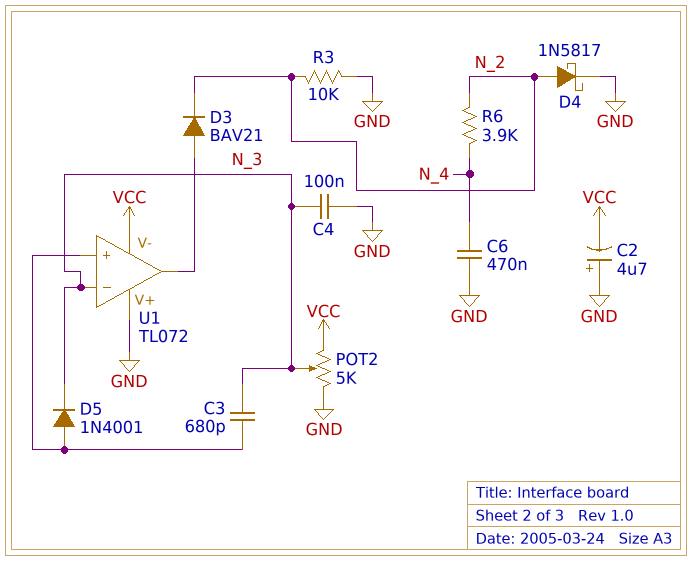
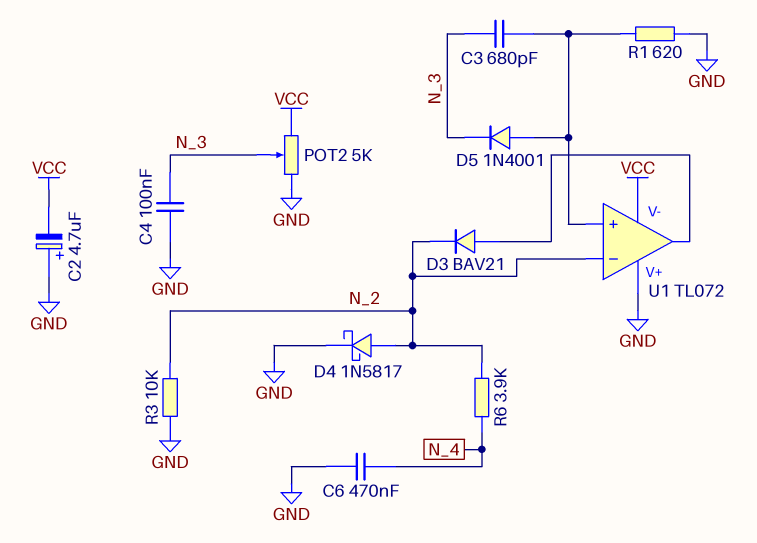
R1: none -> 620 (GND, U1/in+)
U1 pin in-: N_3 -> N_2

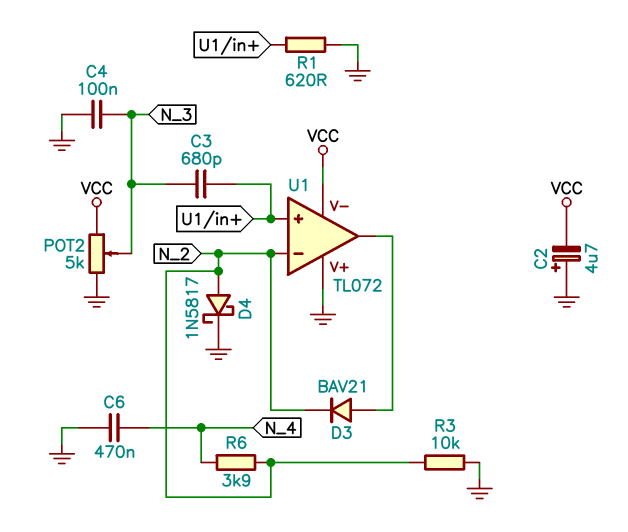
D5: diode 1N4001 (A U1/in+, K N_3) -> none

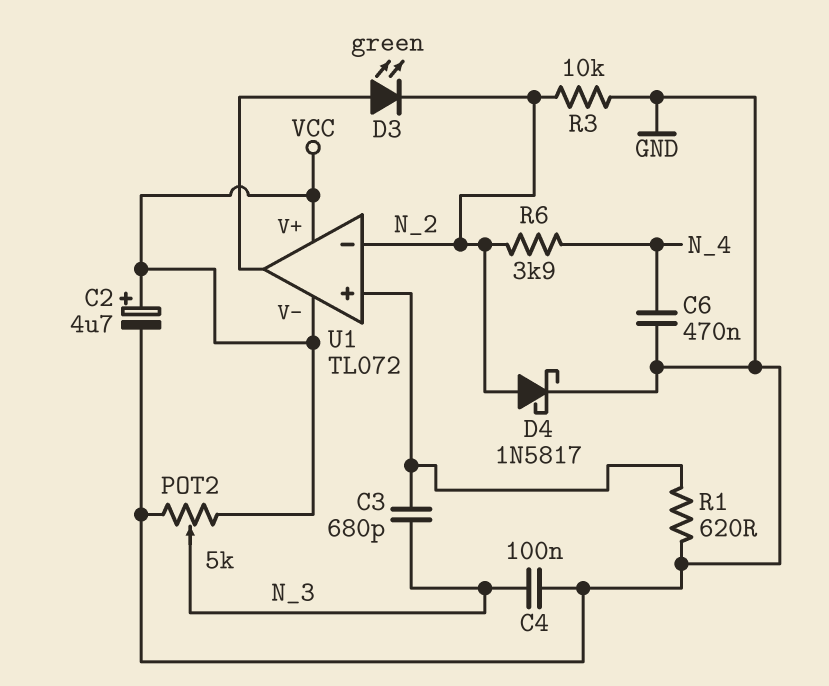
C2: 4.7uF (plus GND, minus VCC) -> 4.7uF (plus VCC, minus GND)
D3: diode BAV21 (A U1/out, K N_2) -> LED green (A U1/out, K N_2)
U1 pin V+: GND -> VCC

